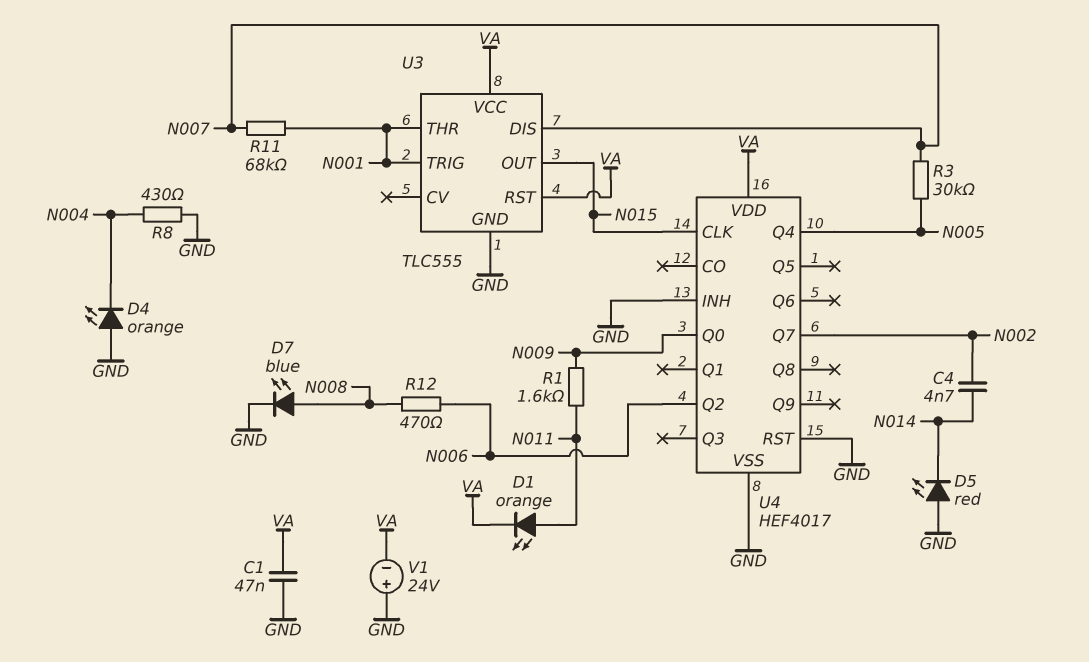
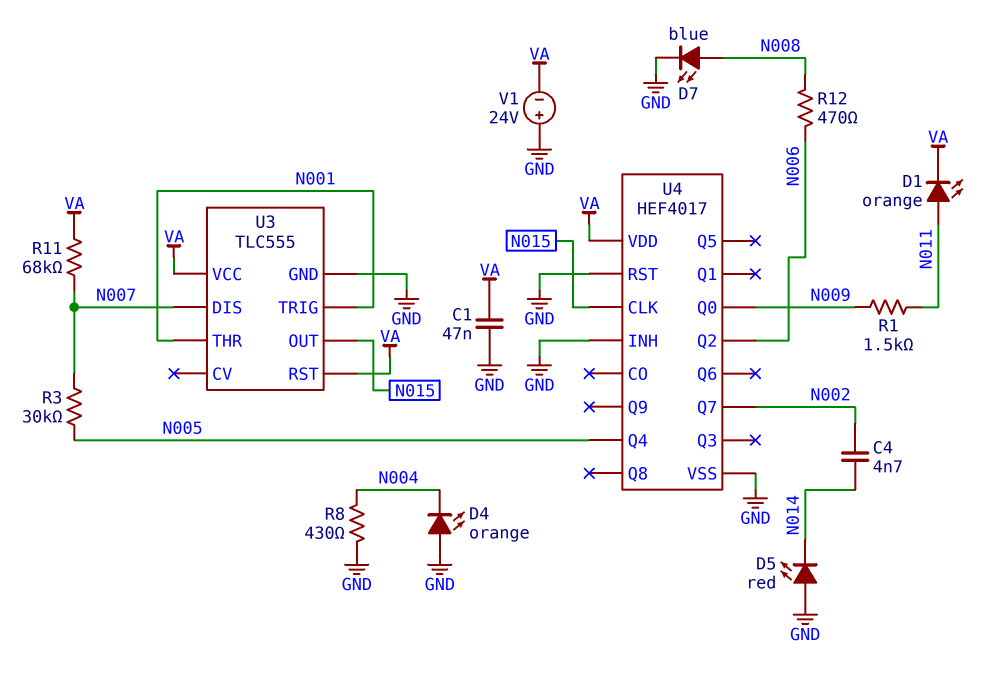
R1: 1.6k (N009, N011) -> 1.5k (N009, N011)
R11: 68k (N001, N007) -> 68k (N007, VA)

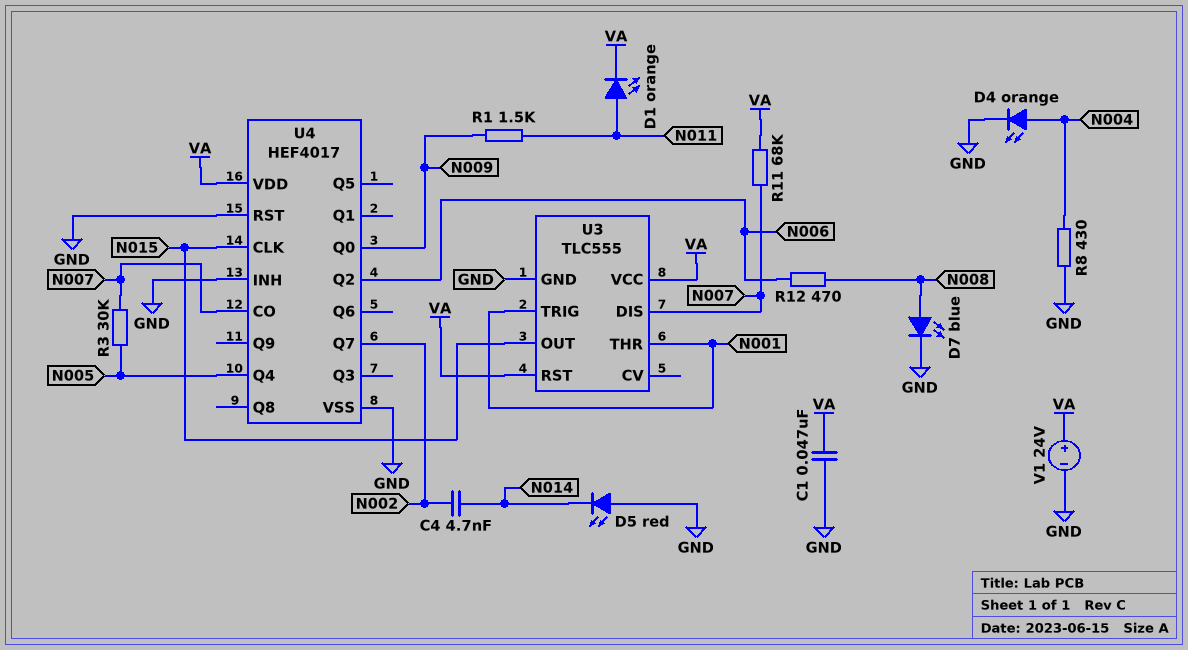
D4: LED orange (A GND, K N004) -> LED orange (A N004, K GND)
U4 pin CO: none -> N007
V1: 24V (plus GND, minus VA) -> 24V (plus VA, minus GND)

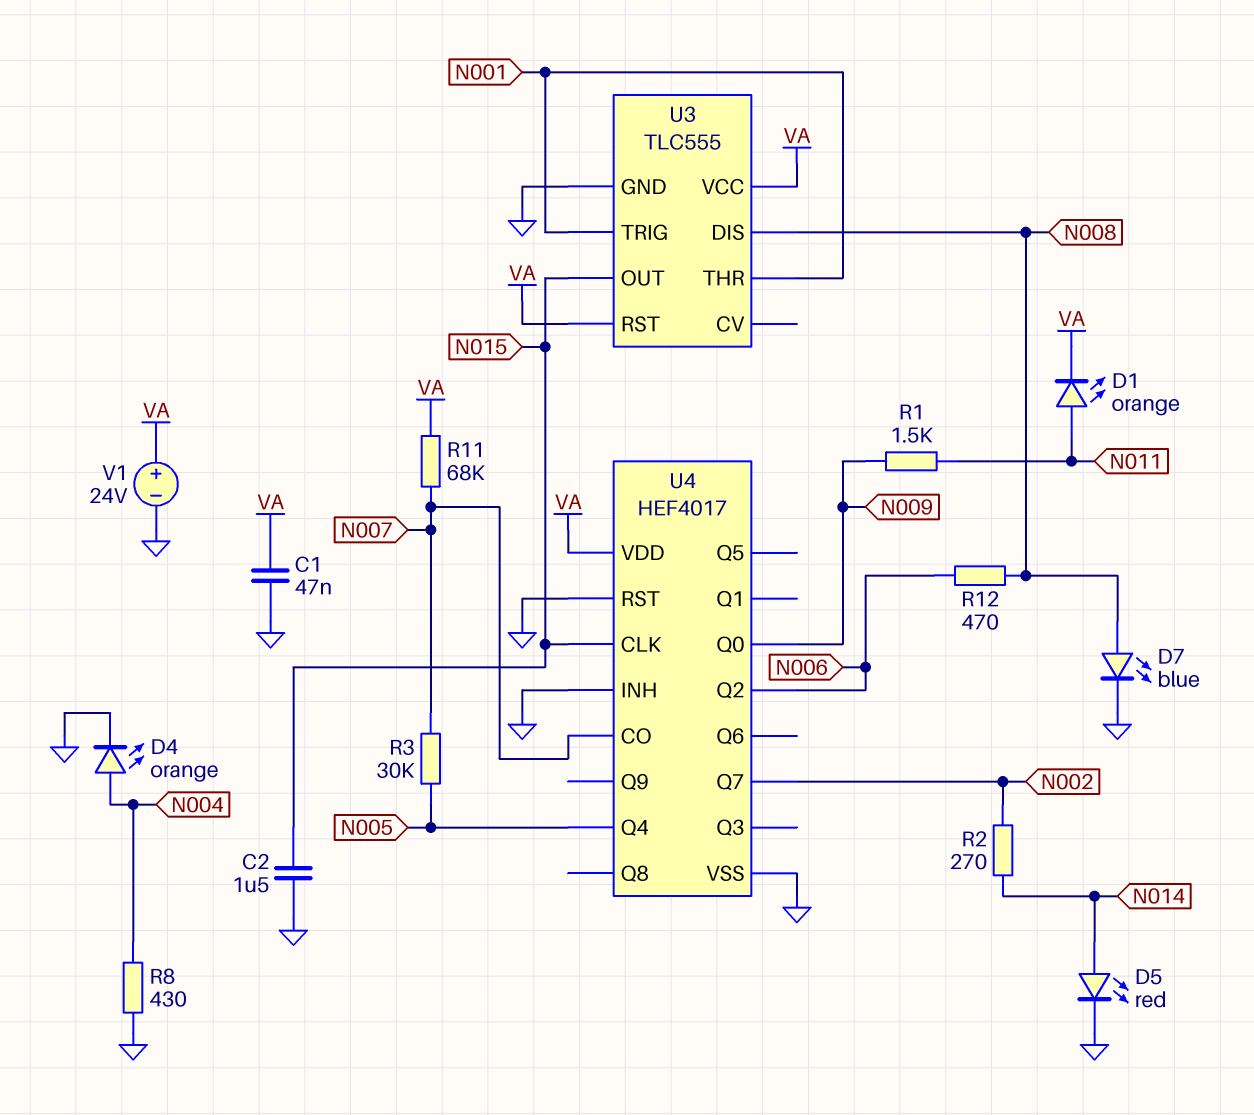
C2: none -> 1.5uF (GND, N015)
C4: 4.7nF (N002, N014) -> none
D5: LED red (A GND, K N014) -> LED red (A N014, K GND)
R2: none -> 270 (N002, N014)
U3 pin DIS: N007 -> N008

